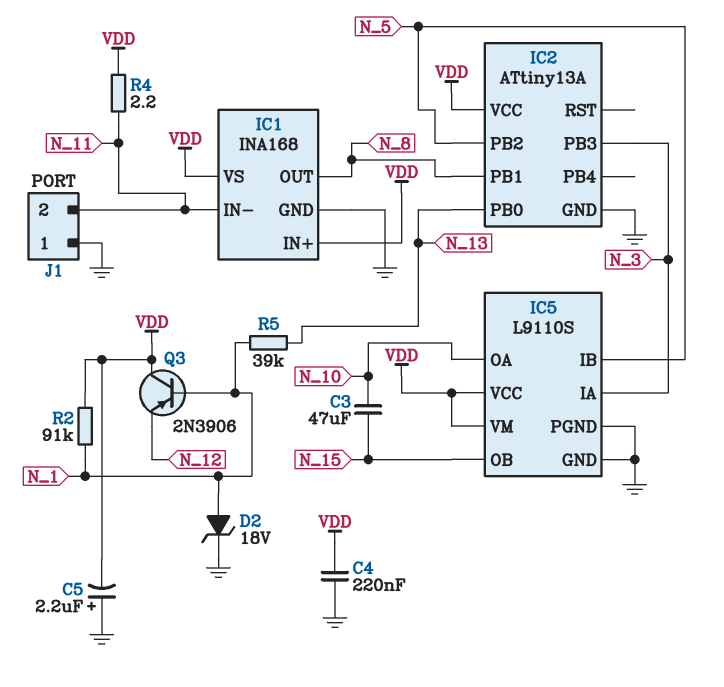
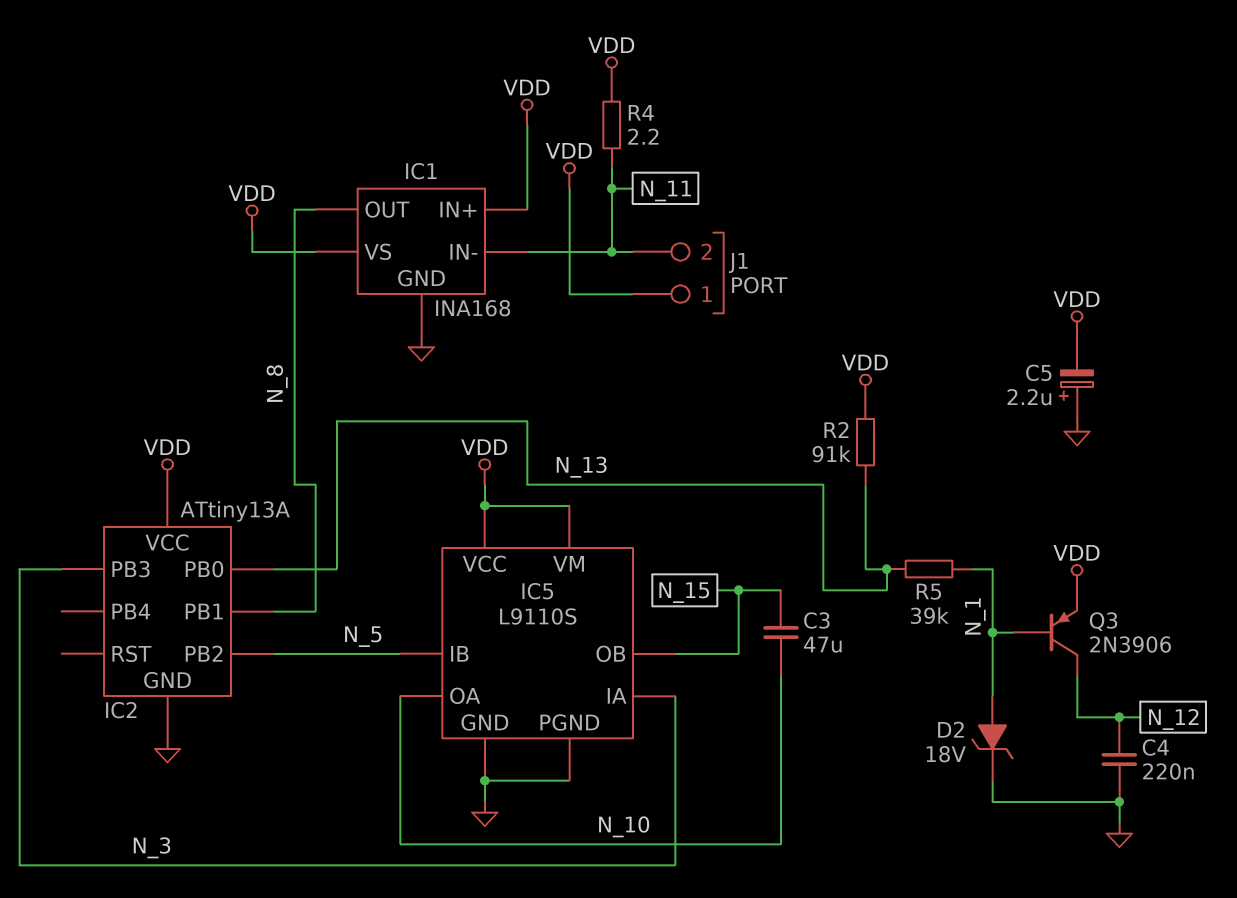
C4: 220nF (GND, VDD) -> 220nF (GND, N_12)
J1 pin 1: GND -> VDD
Q3: PNP 2N3906 (B N_1, C VDD, E N_12) -> PNP 2N3906 (B N_1, C N_12, E VDD)
R2: 91k (N_1, VDD) -> 91k (N_13, VDD)

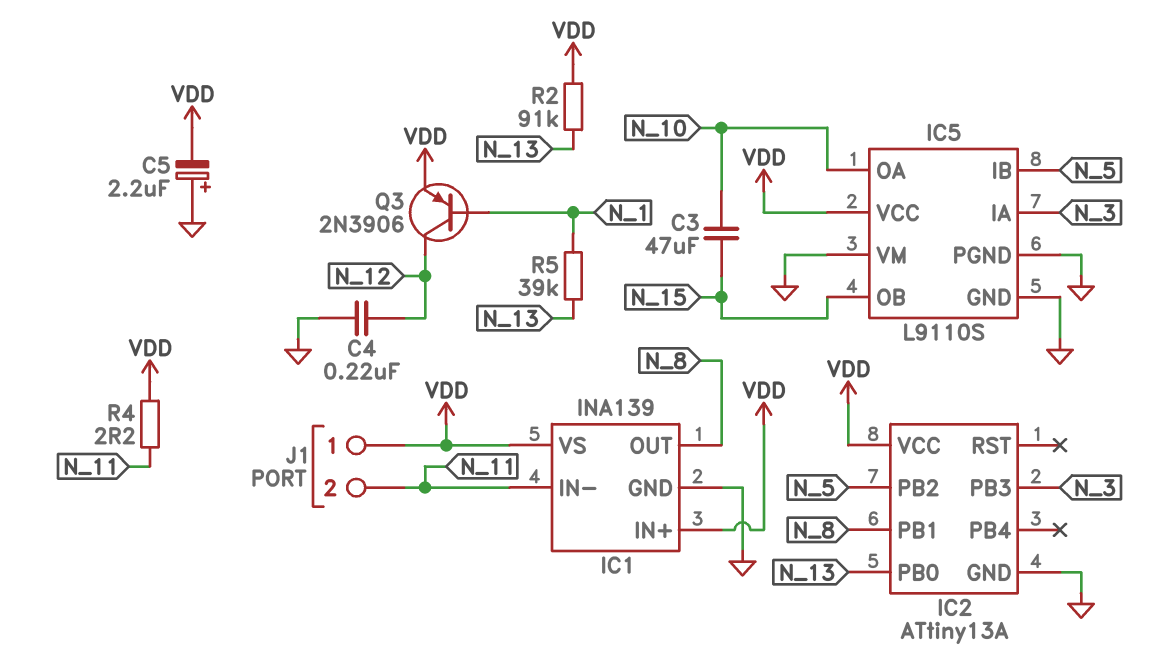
D2: zener 18V (A N_1, K GND) -> none
IC1: INA168 -> INA139
IC5 pin VM: VDD -> GND

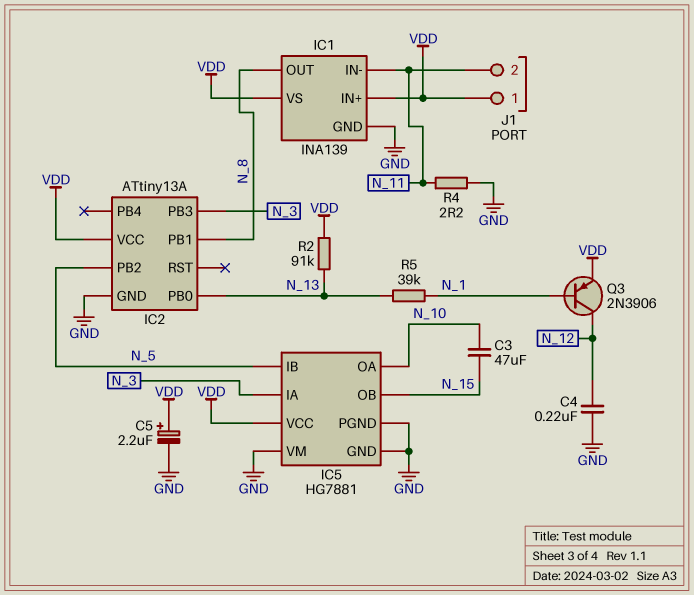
C5: 2.2uF (plus GND, minus VDD) -> 2.2uF (plus VDD, minus GND)
IC5: L9110S -> HG7881
R4: 2.2 (N_11, VDD) -> 2.2 (GND, N_11)

